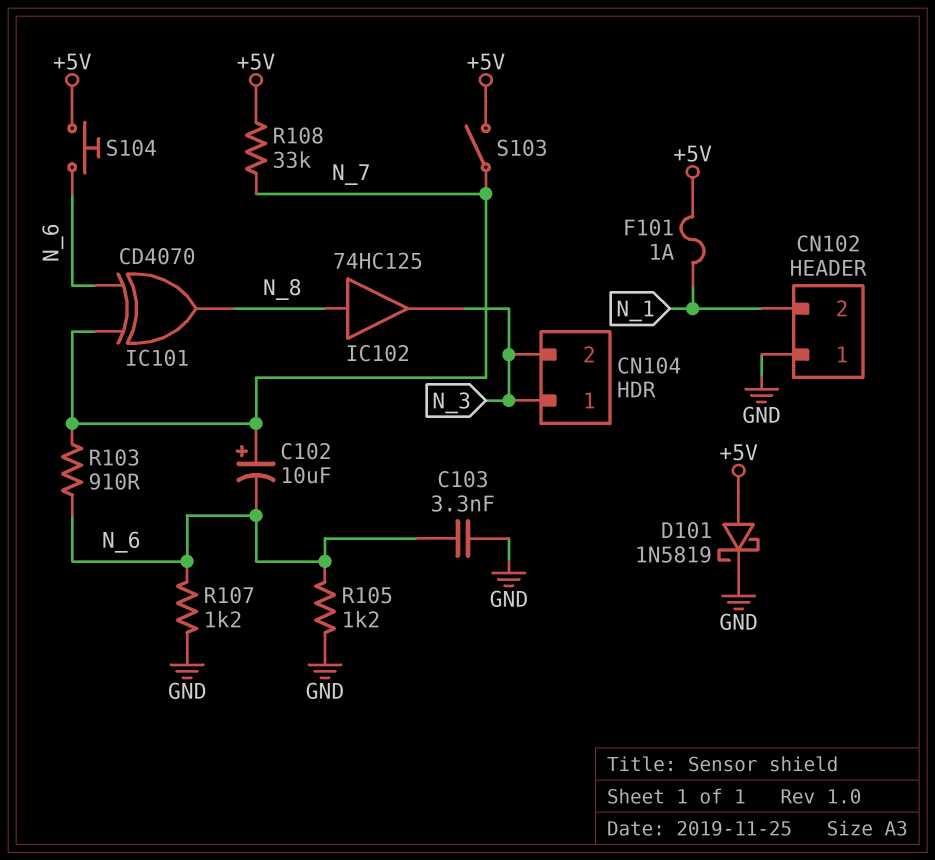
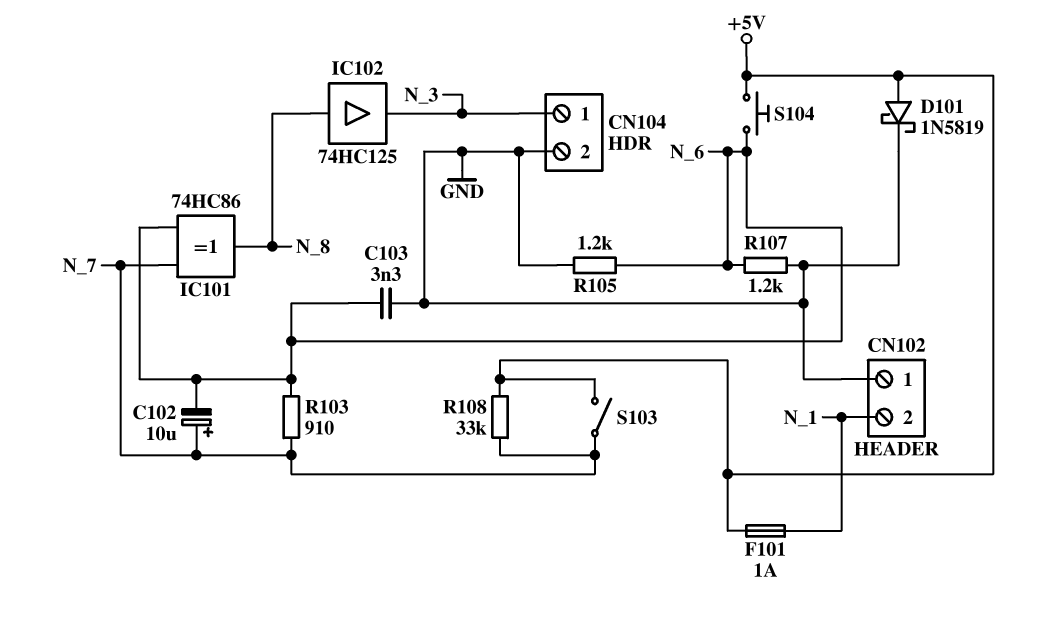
CN104 pin 2: N_3 -> GND
IC101: XOR CD4070 (in N_6, in N_7, out N_8) -> XOR 74HC86 (in N_6, in N_7, out N_8)

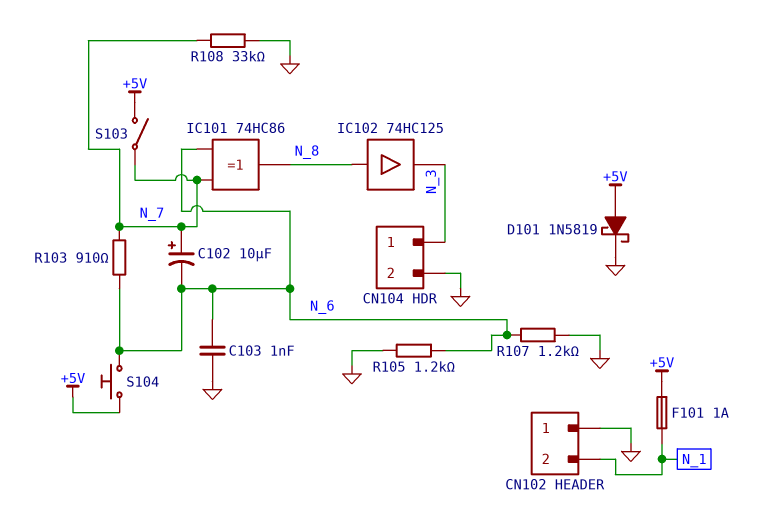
C103: 3.3nF (GND, N_6) -> 1nF (GND, N_6)
R108: 33k (+5V, N_7) -> 33k (GND, N_7)

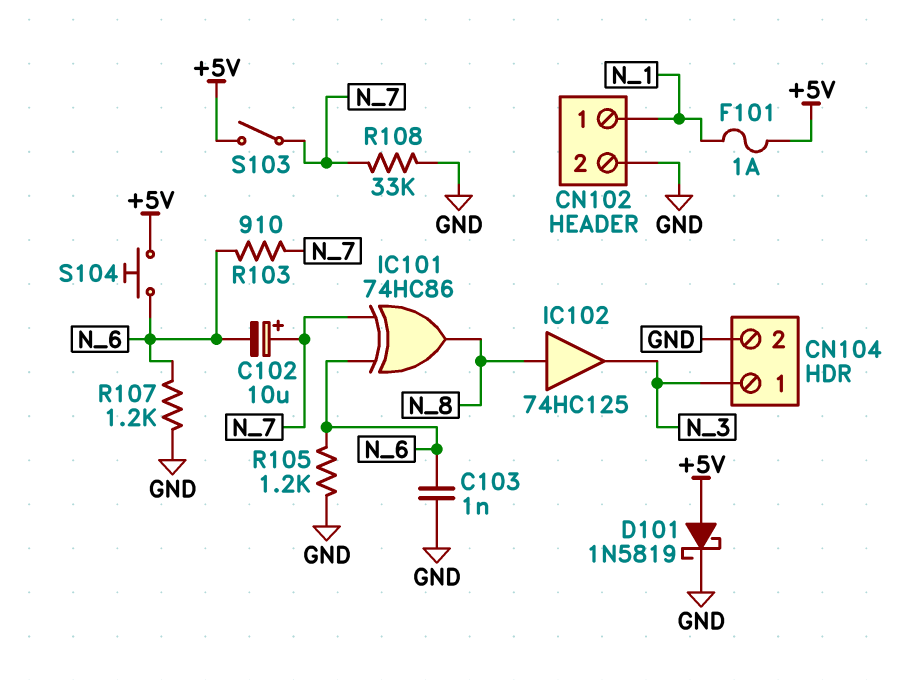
CN102 pin 1: GND -> N_1
CN102 pin 2: N_1 -> GND

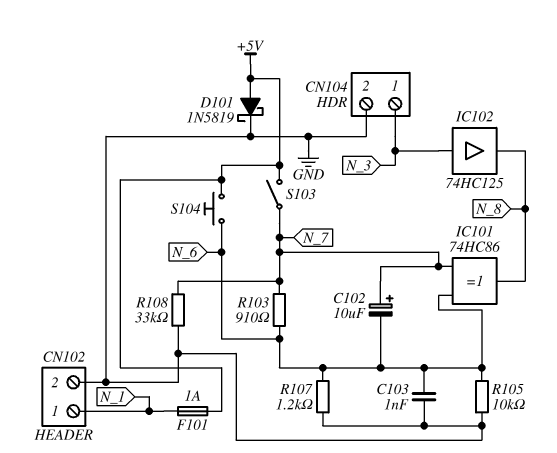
IC102: buffer 74HC125 (in N_8, out N_3) -> buffer 74HC125 (in N_3, out N_8)
R105: 1.2k (GND, N_6) -> 10k (GND, N_6)

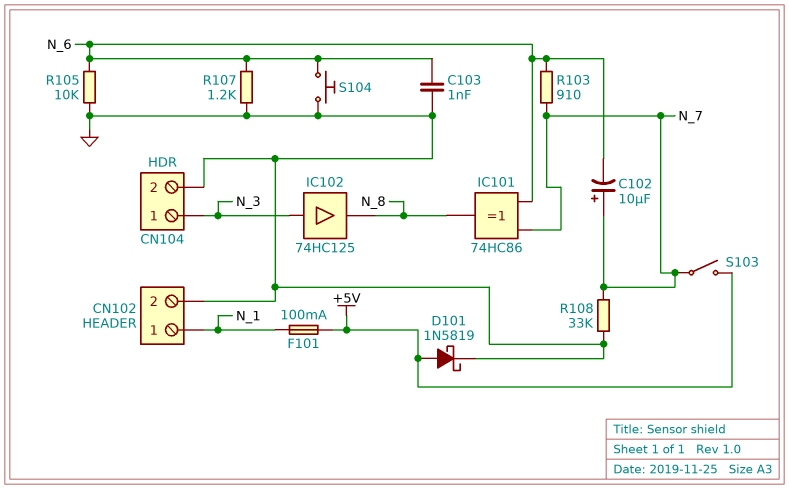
F101: 1A (+5V, N_1) -> 100mA (+5V, N_1)
S104: button (+5V, N_6) -> button (GND, N_6)

